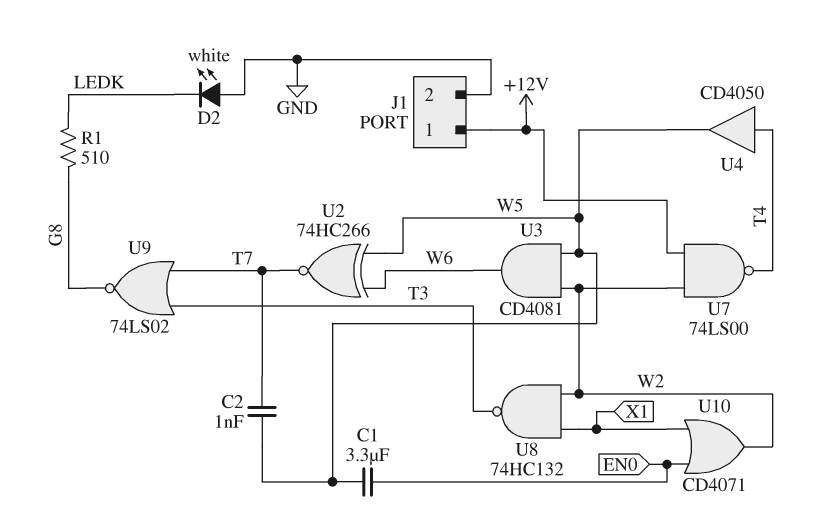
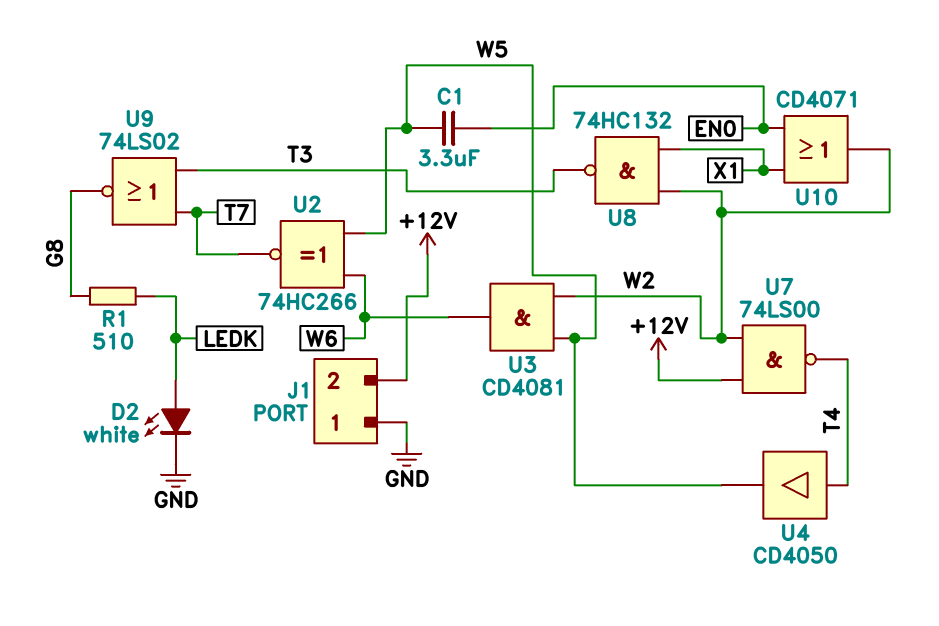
C2: 1nF (T7, W5) -> none
D2: LED white (A GND, K LEDK) -> LED white (A LEDK, K GND)
J1 pin 1: +12V -> GND
J1 pin 2: GND -> +12V

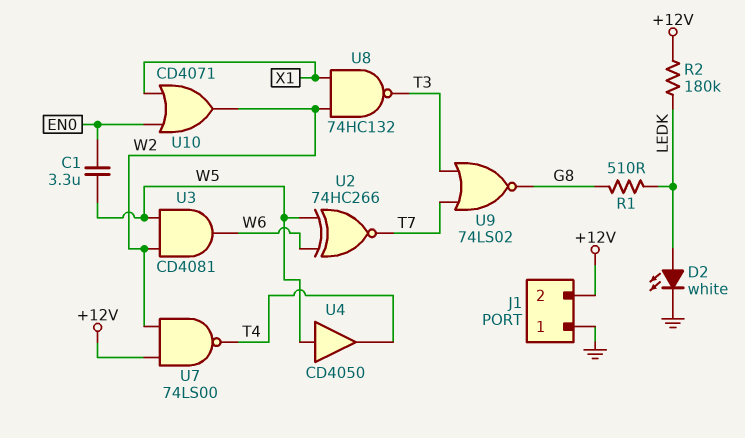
R2: none -> 180k (+12V, LEDK)
U4: buffer CD4050 (in T4, out W5) -> buffer CD4050 (in W5, out T4)

